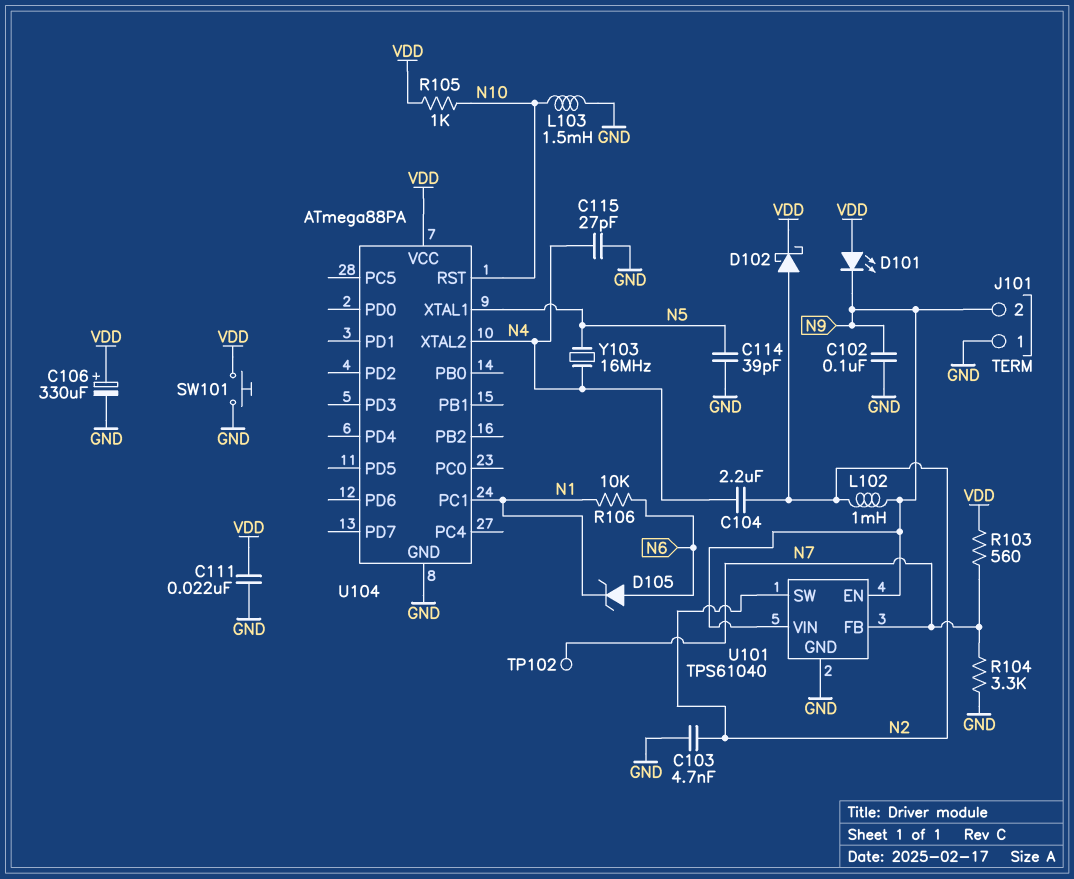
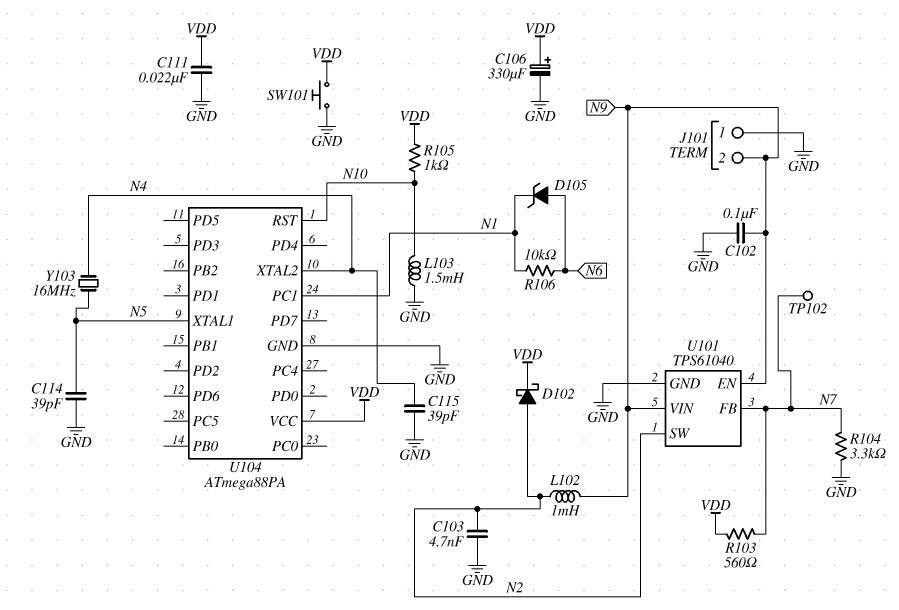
C104: 2.2uF (N2, N4) -> none
C115: 27pF (GND, N4) -> 39pF (GND, N4)
D101: LED (A VDD, K N9) -> none

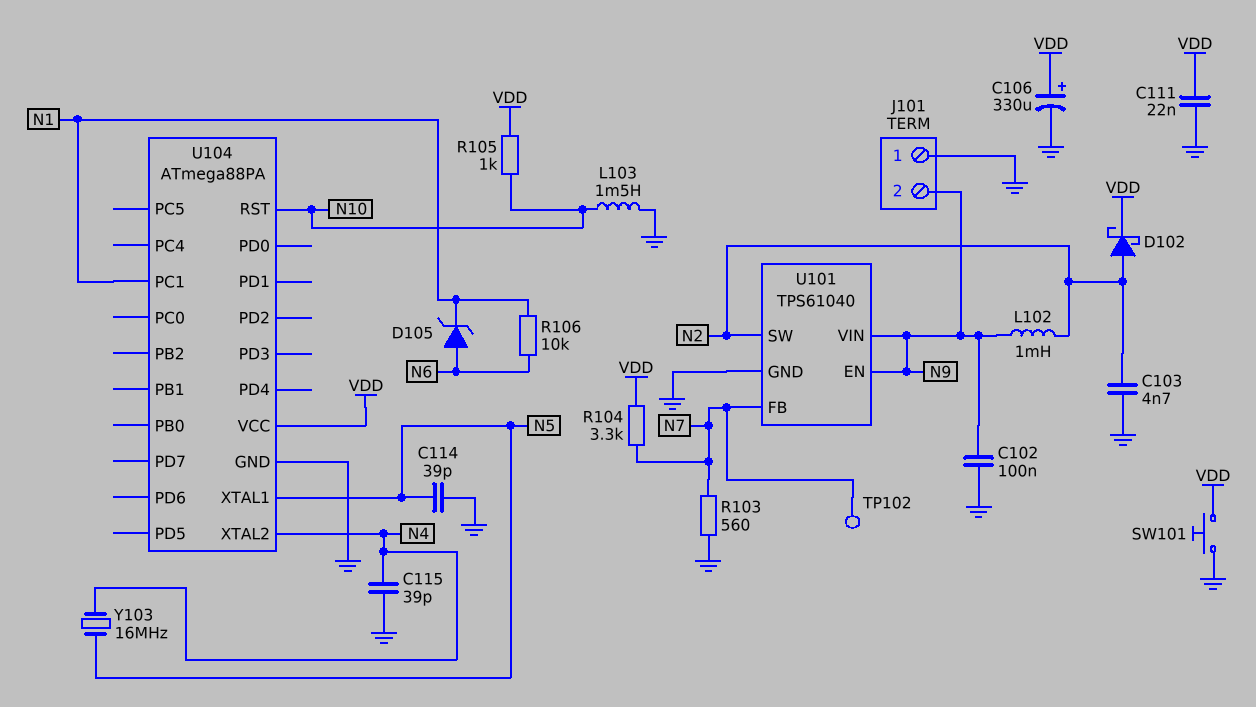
R103: 560 (N7, VDD) -> 560 (GND, N7)
R104: 3.3k (GND, N7) -> 3.3k (N7, VDD)

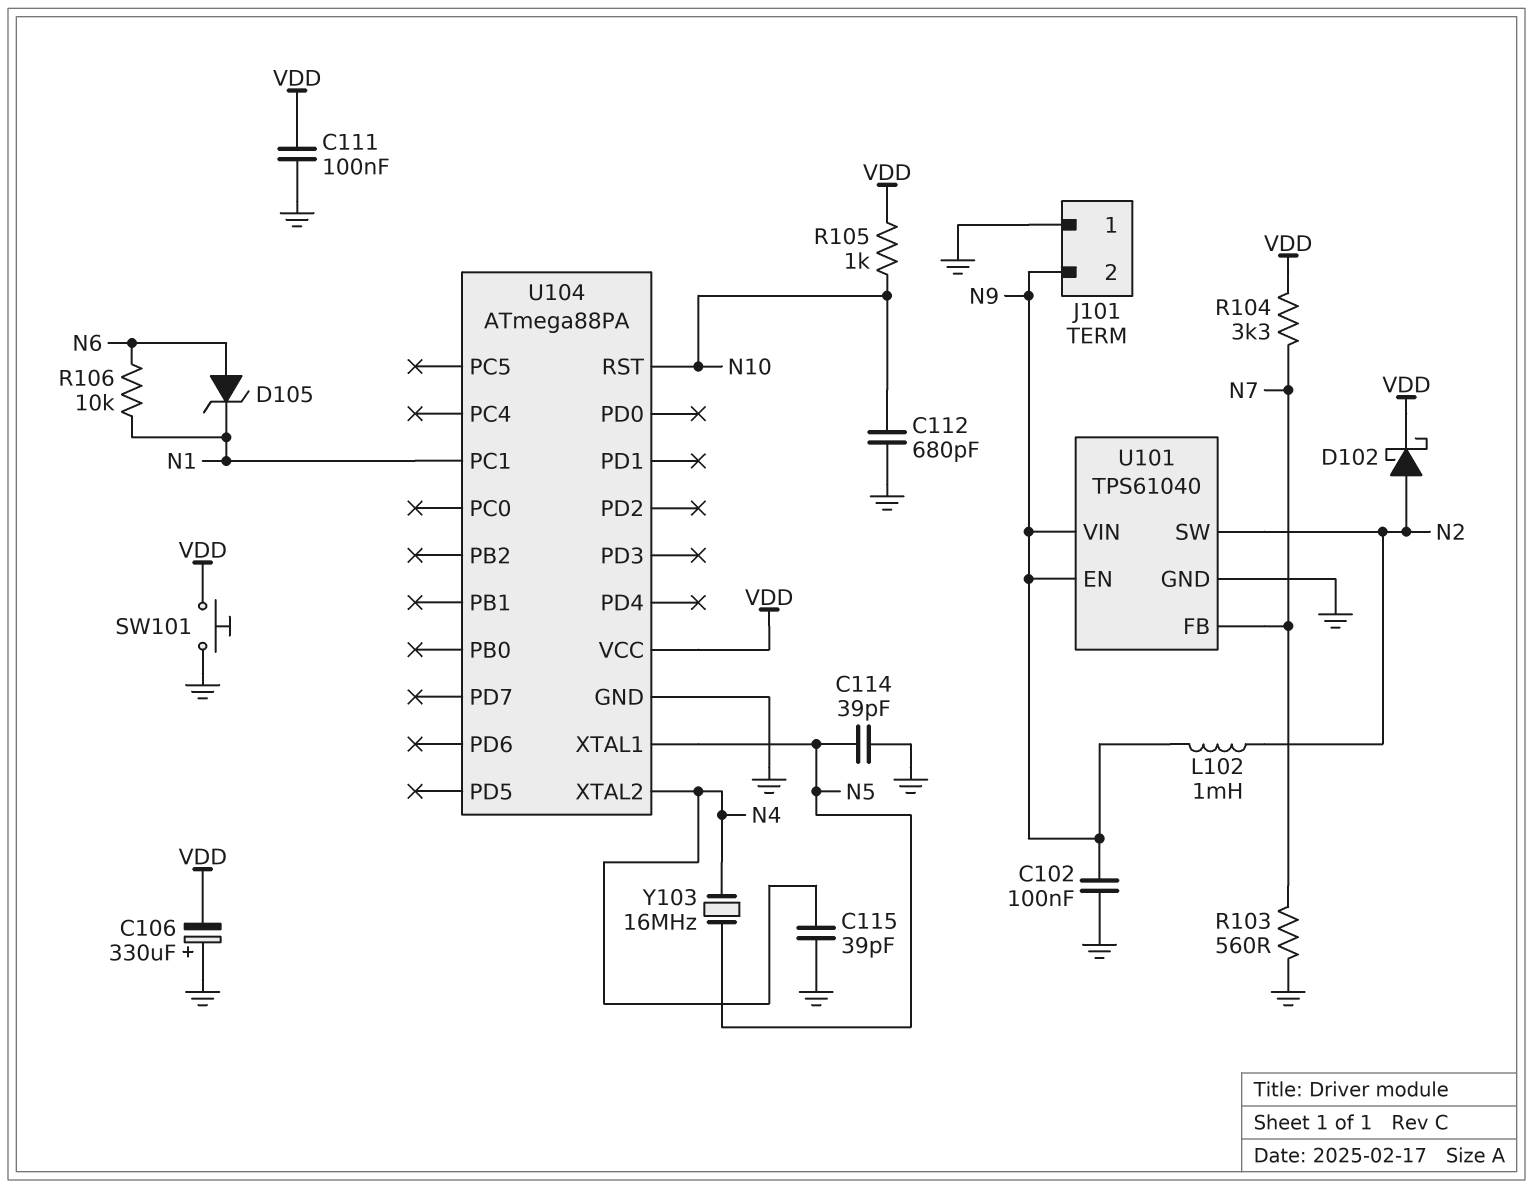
C103: 4.7nF (GND, N2) -> none
C106: 330uF (plus VDD, minus GND) -> 330uF (plus GND, minus VDD)
C111: 22nF (GND, VDD) -> 100nF (GND, VDD)
C112: none -> 680pF (GND, N10)
L103: 1.5mH (GND, N10) -> none
TP102: test point (N7) -> none

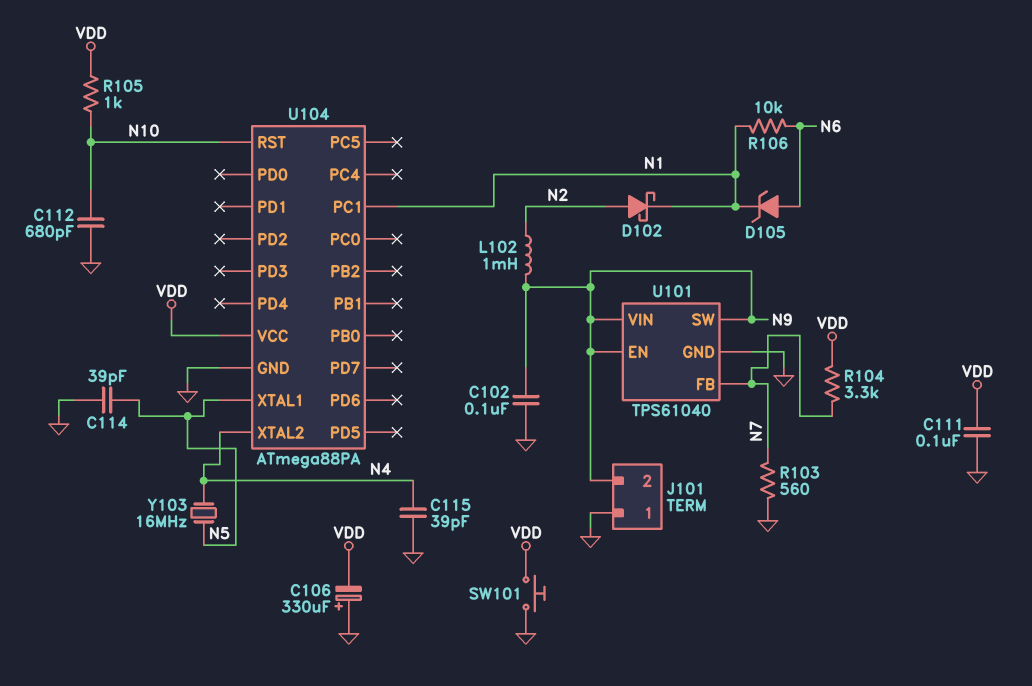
D102: schottky (A N2, K VDD) -> schottky (A N2, K N1)
U101 pin SW: N2 -> N9

